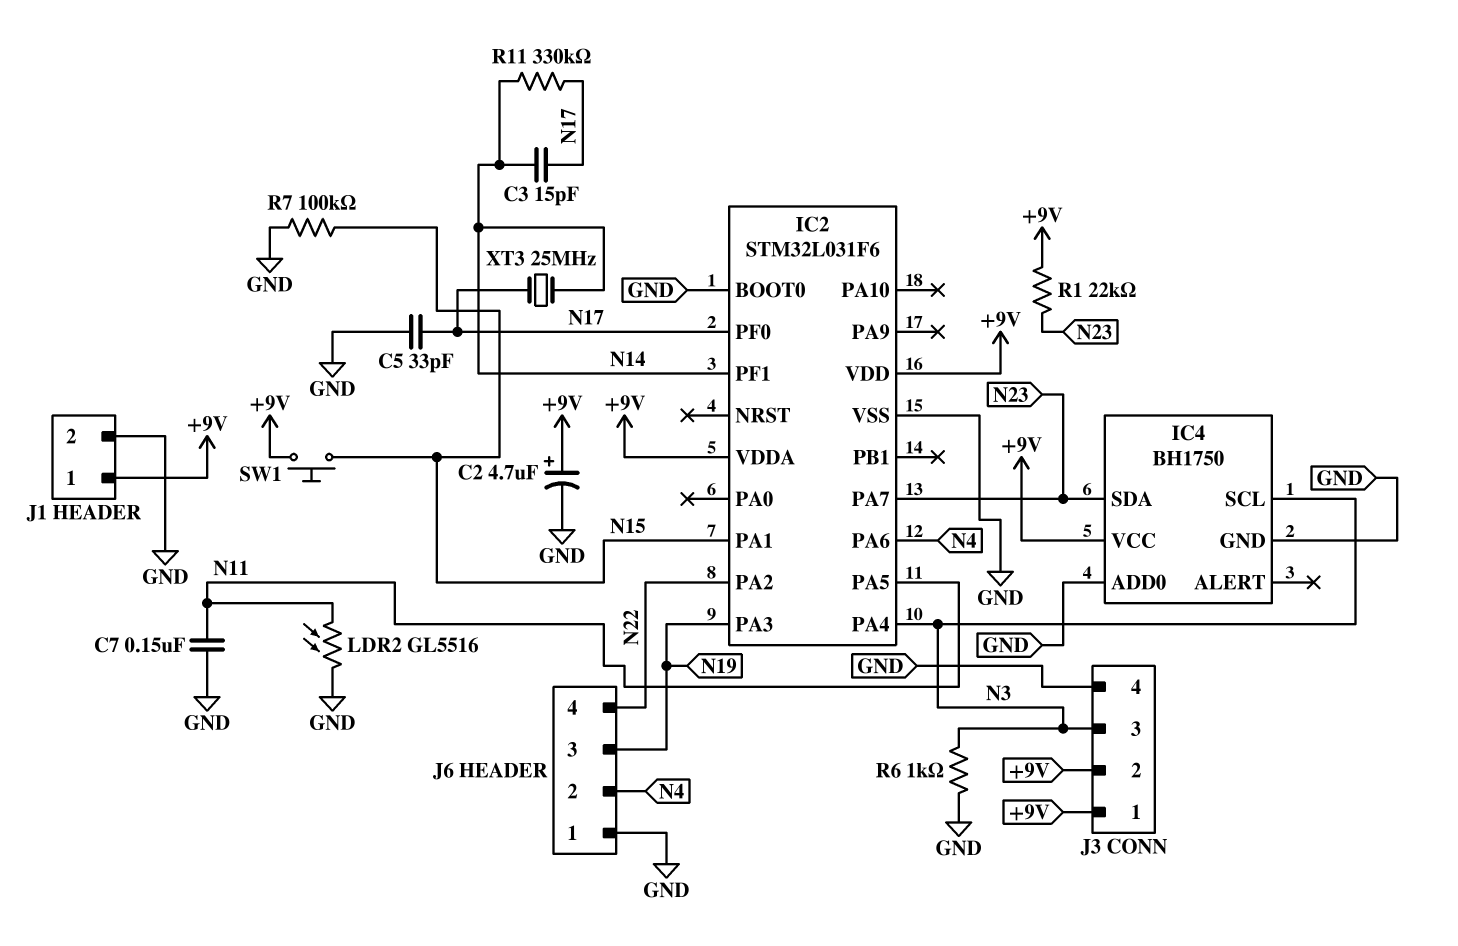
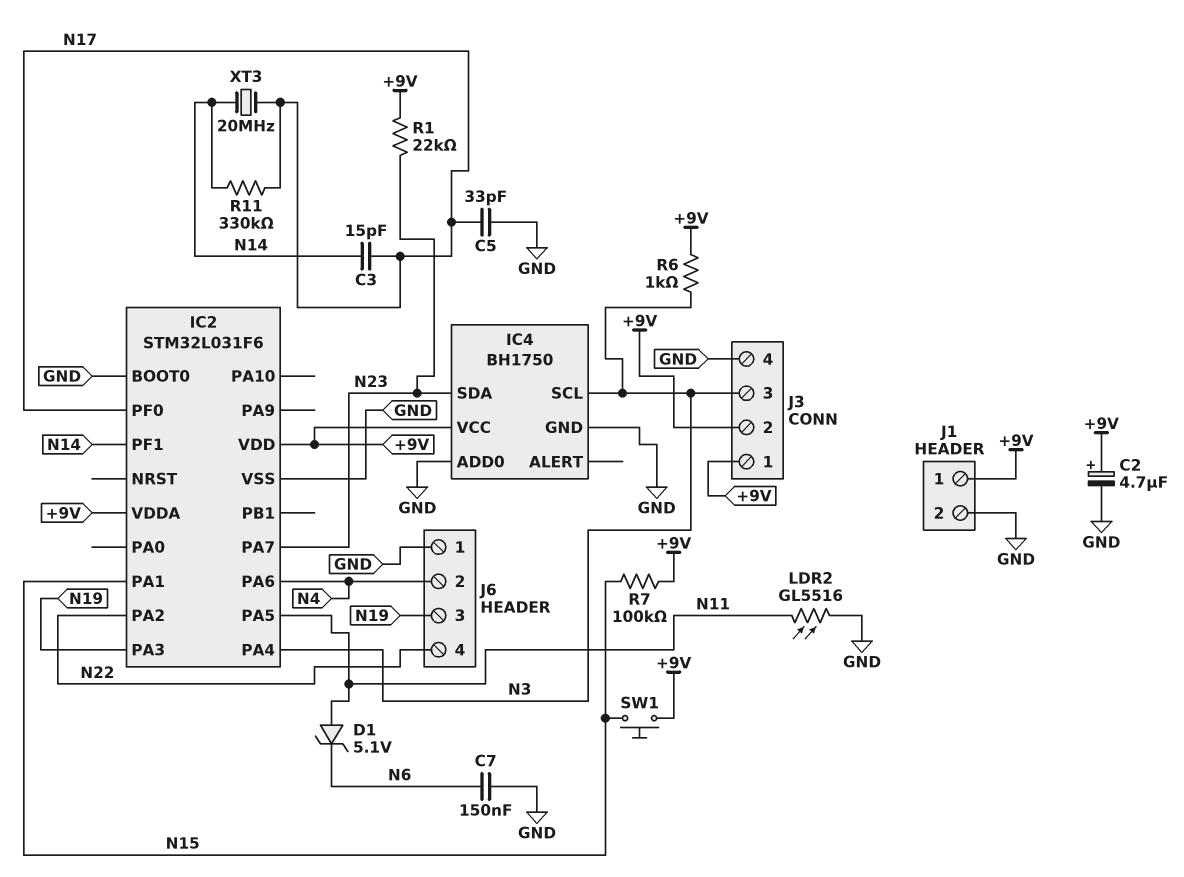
C7: 150nF (GND, N11) -> 150nF (GND, N6)
D1: none -> zener 5.1V (A N11, K N6)
R6: 1k (GND, N3) -> 1k (+9V, N3)
R7: 100k (GND, N15) -> 100k (+9V, N15)
XT3: 25MHz (N14, N17) -> 20MHz (N14, N17)

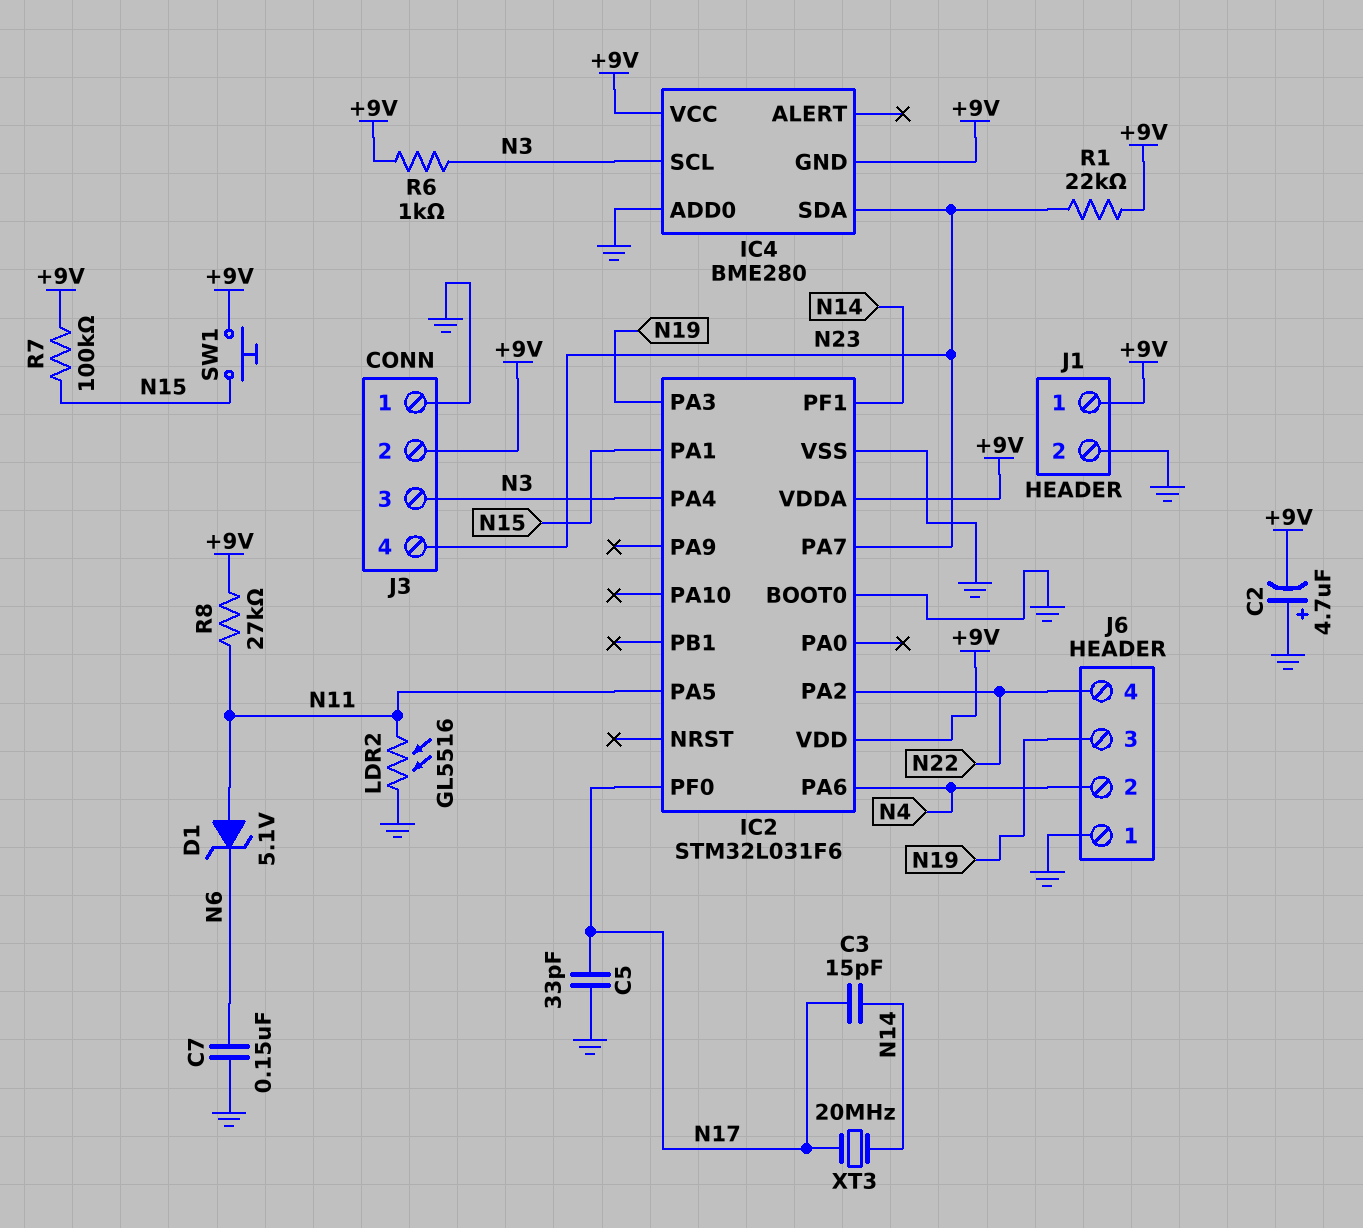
C2: 4.7uF (plus +9V, minus GND) -> 4.7uF (plus GND, minus +9V)
IC4: BH1750 -> BME280
IC4 pin GND: GND -> +9V
J3 pin 1: +9V -> GND
J3 pin 4: GND -> N23
R8: none -> 27k (+9V, N11)
R11: 330k (N14, N17) -> none

